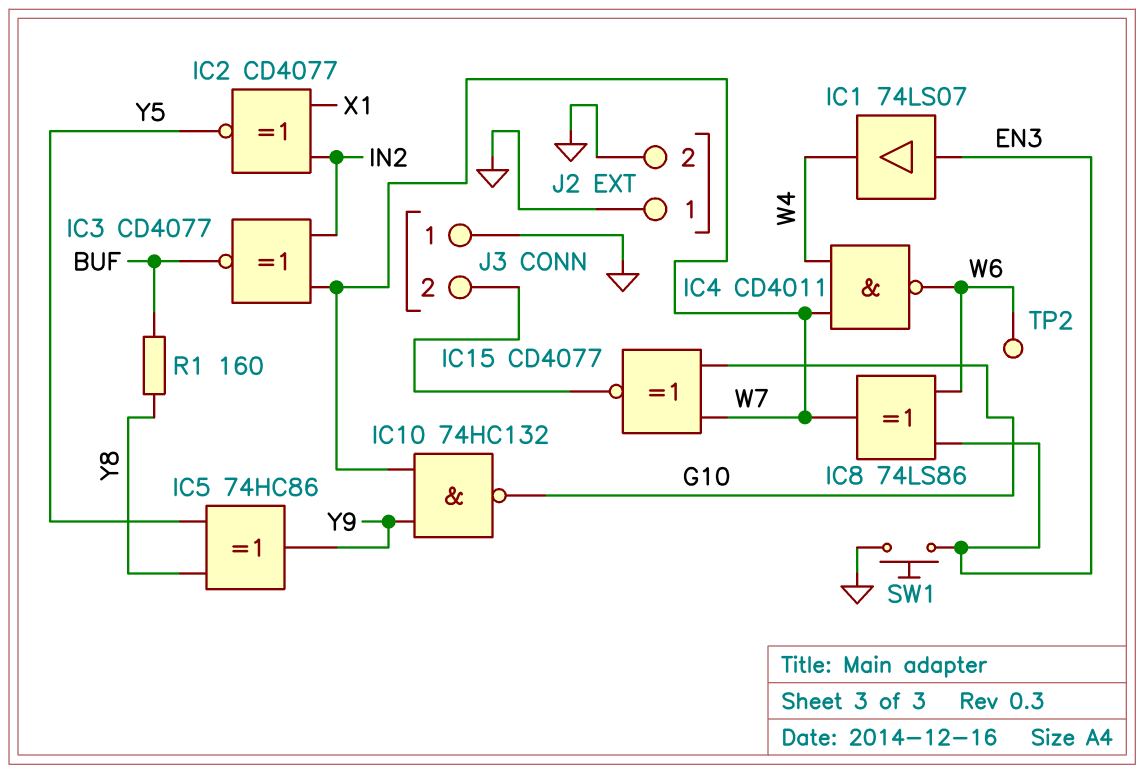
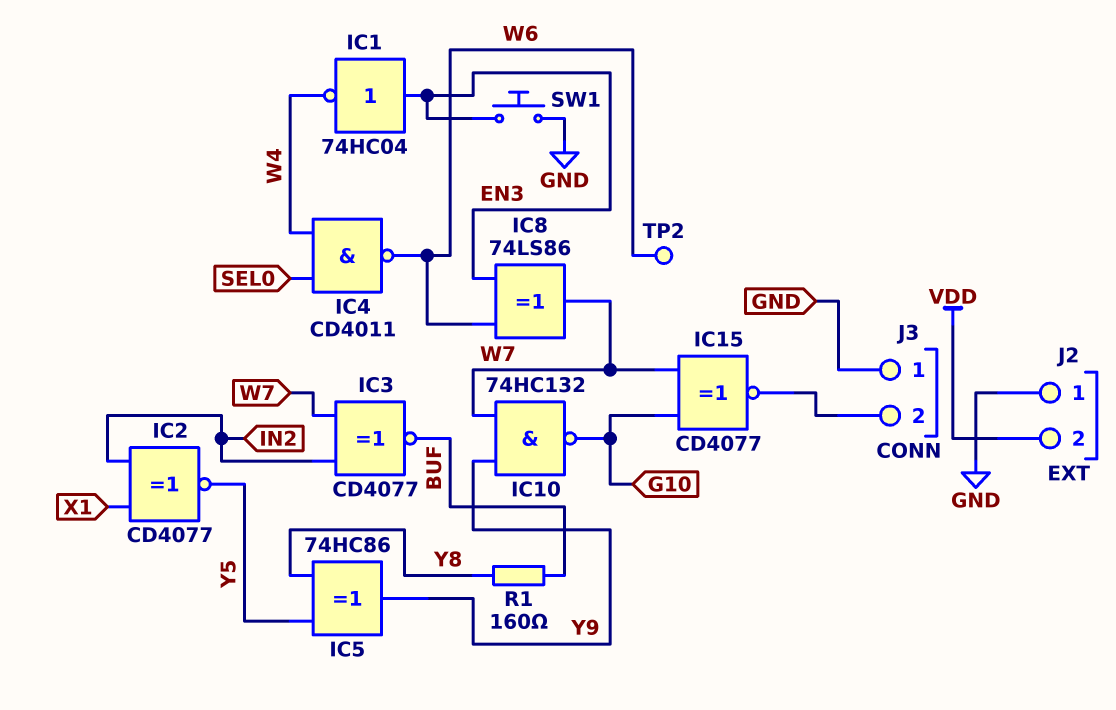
IC1: buffer 74LS07 (in EN3, out W4) -> NOT 74HC04 (in EN3, out W4)
IC4: NAND CD4011 (in W4, in W7, out W6) -> NAND CD4011 (in SEL0, in W4, out W6)
J2 pin 2: GND -> VDD

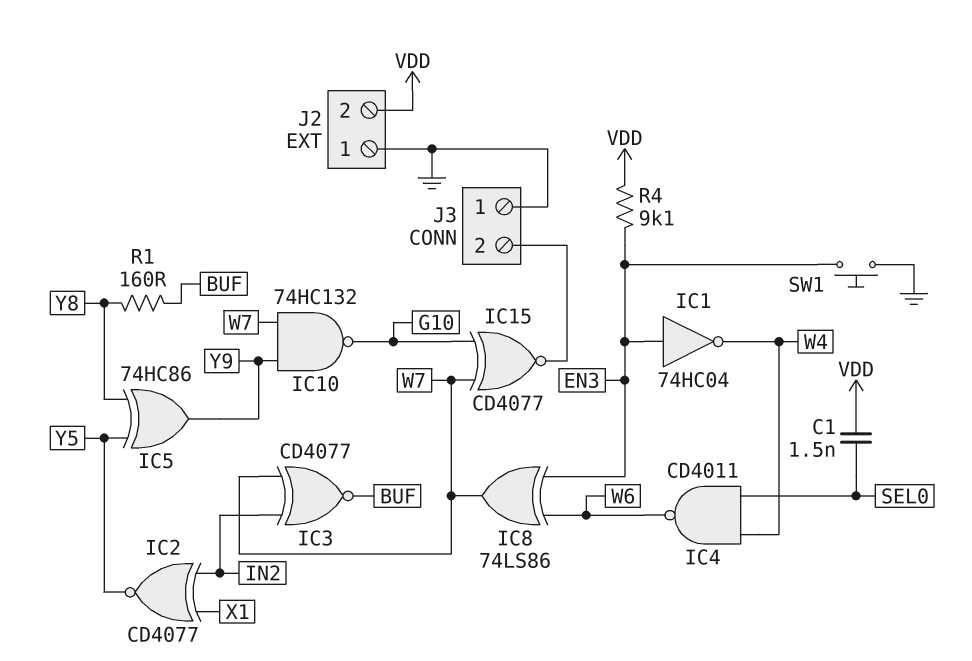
C1: none -> 1.5nF (SEL0, VDD)
R4: none -> 9.1k (EN3, VDD)
TP2: test point (W6) -> none

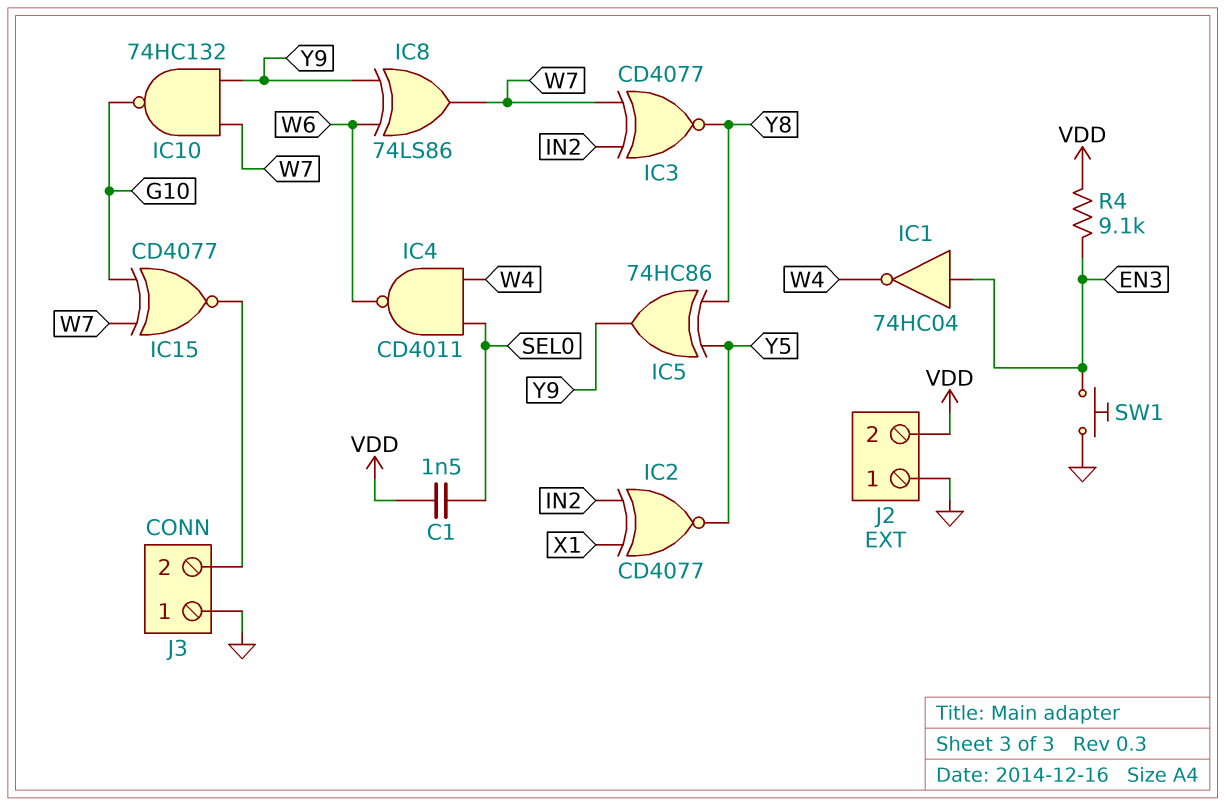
IC3: XNOR CD4077 (in IN2, in W7, out BUF) -> XNOR CD4077 (in IN2, in W7, out Y8)
IC8: XOR 74LS86 (in EN3, in W6, out W7) -> XOR 74LS86 (in W6, in Y9, out W7)
R1: 160 (BUF, Y8) -> none

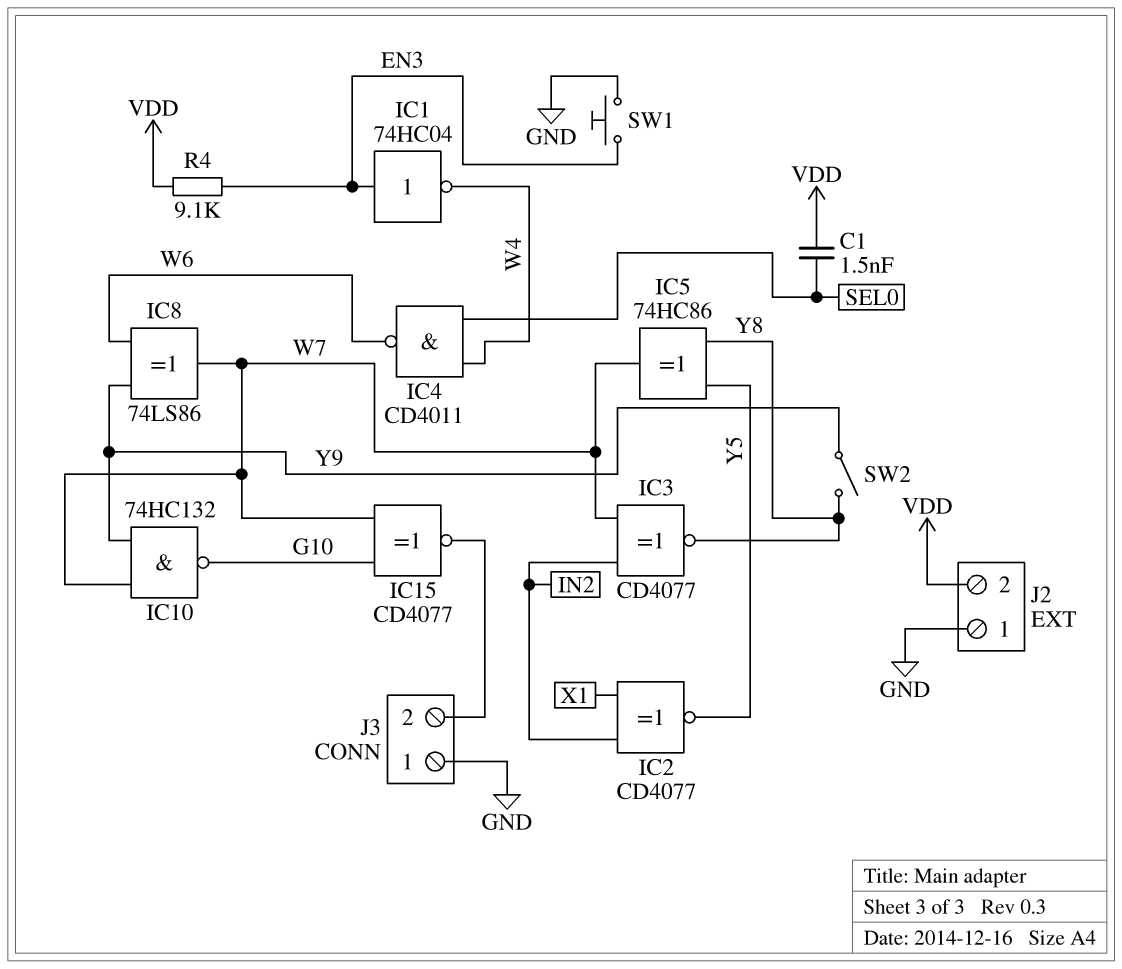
IC5: XOR 74HC86 (in Y5, in Y8, out Y9) -> XOR 74HC86 (in Y5, in Y8, out W7)
SW2: none -> switch (Y8, Y9)

